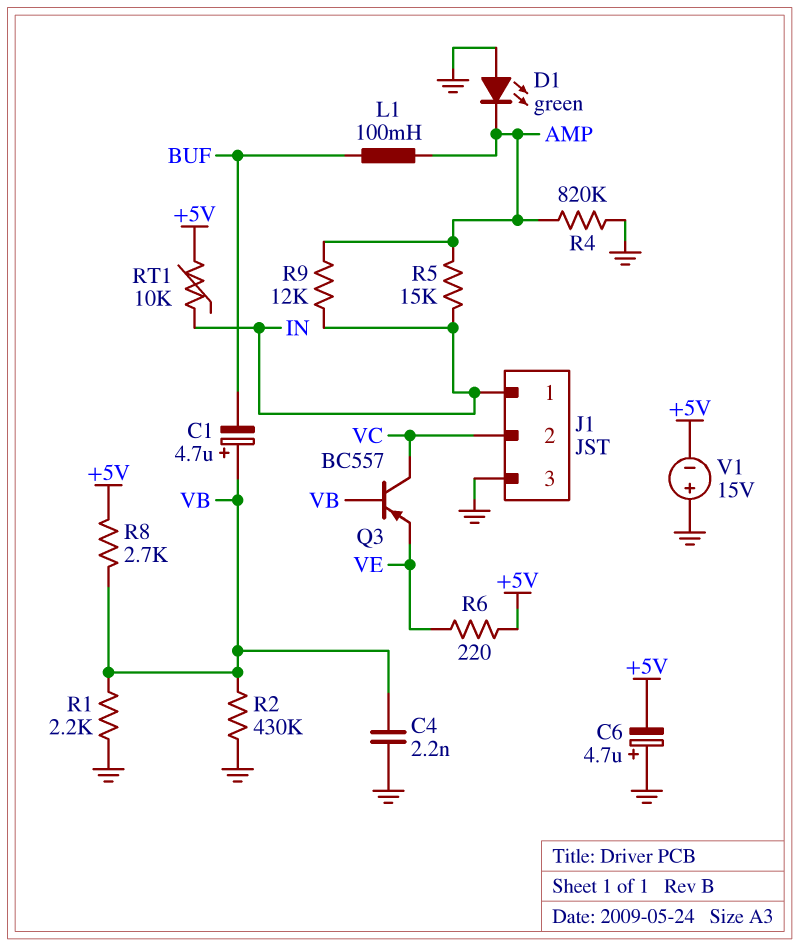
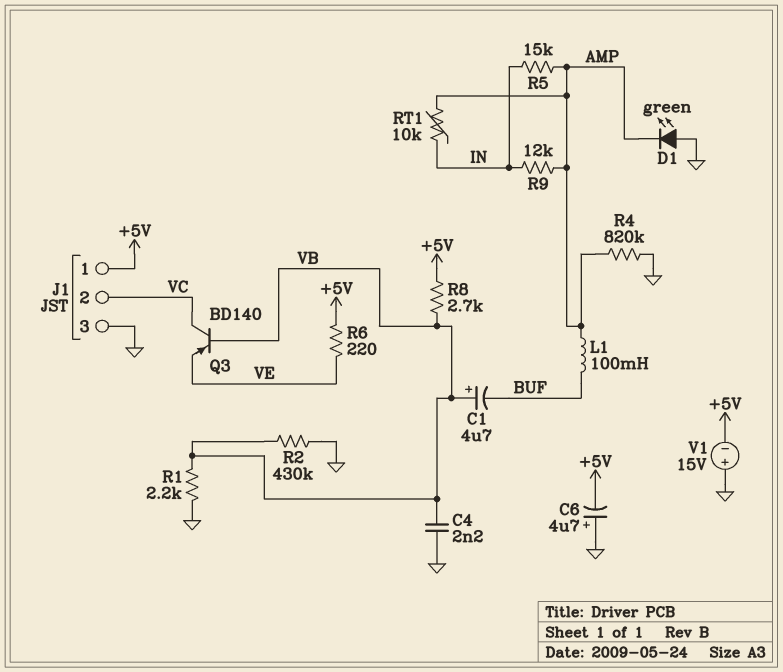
J1 pin 1: IN -> +5V
Q3: PNP BC557 (B VB, C VC, E VE) -> PNP BD140 (B VB, C VC, E VE)
RT1: 10k (+5V, IN) -> 10k (AMP, IN)

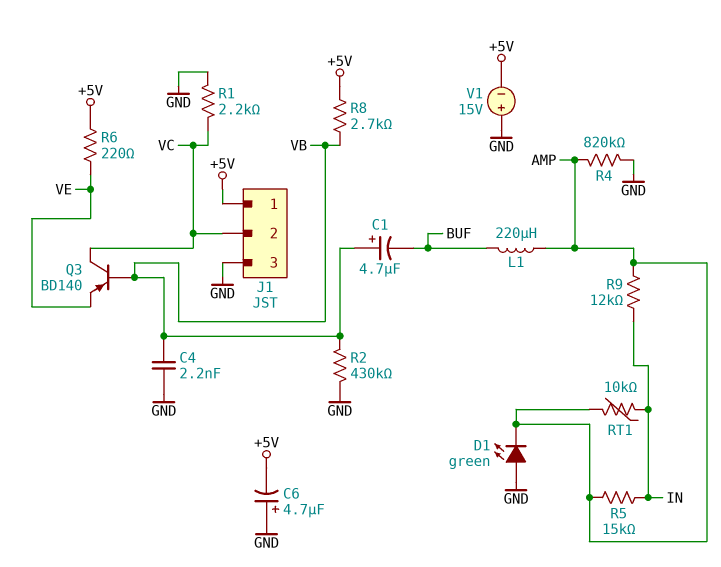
L1: 100mH (AMP, BUF) -> 220uH (AMP, BUF)
R1: 2.2k (GND, VB) -> 2.2k (GND, VC)

